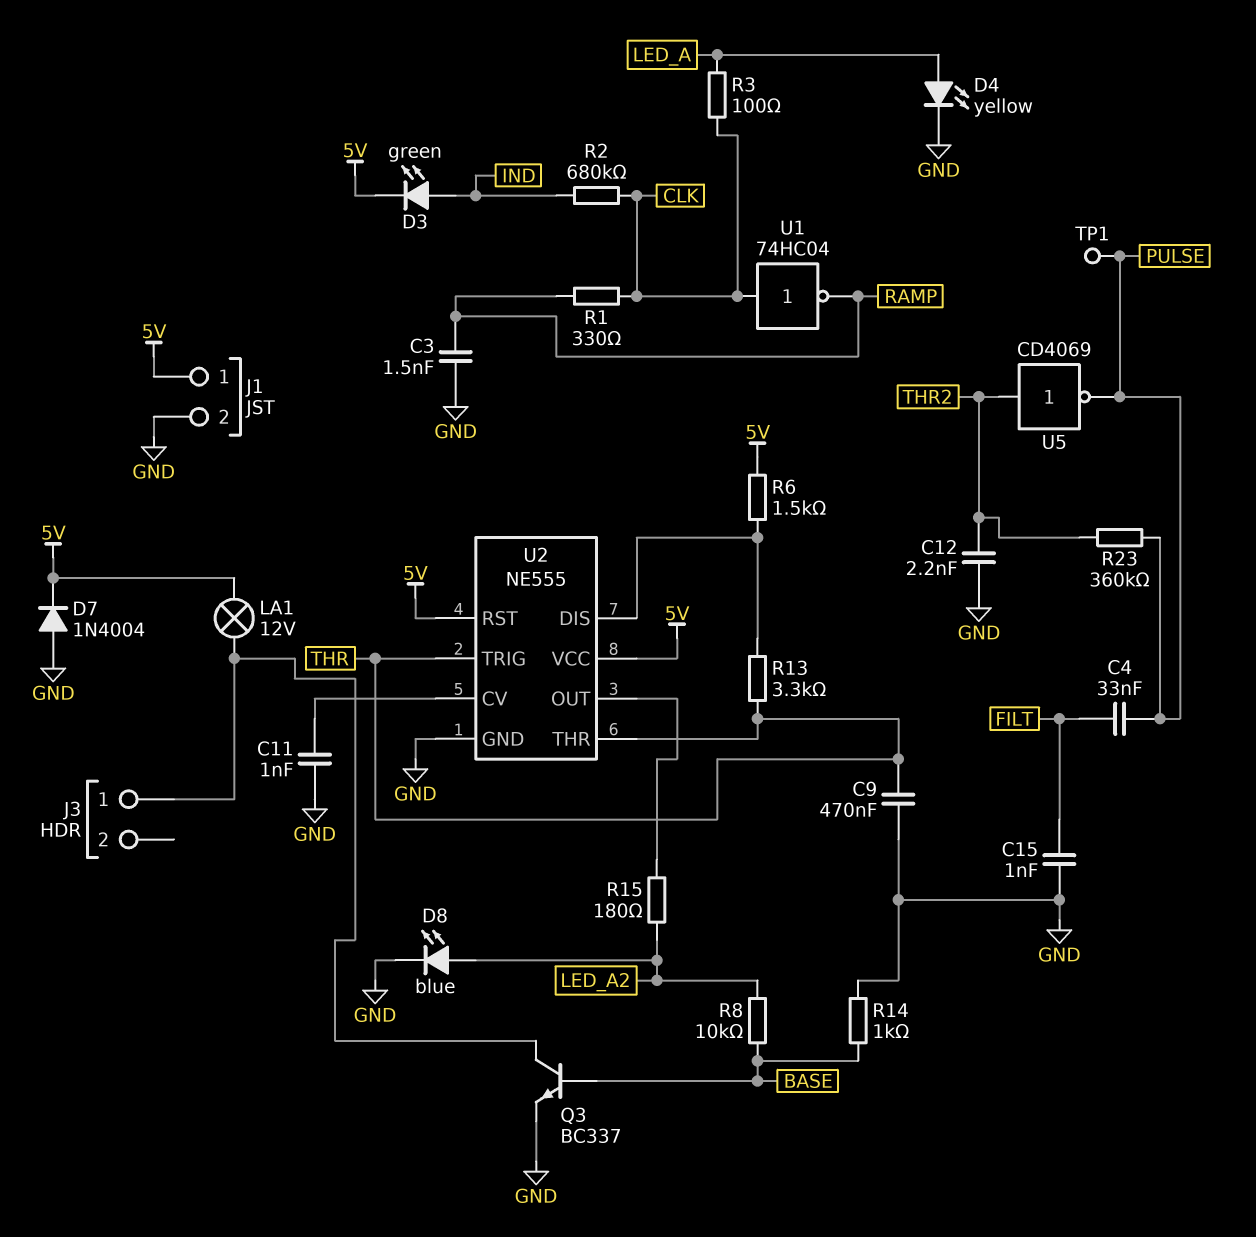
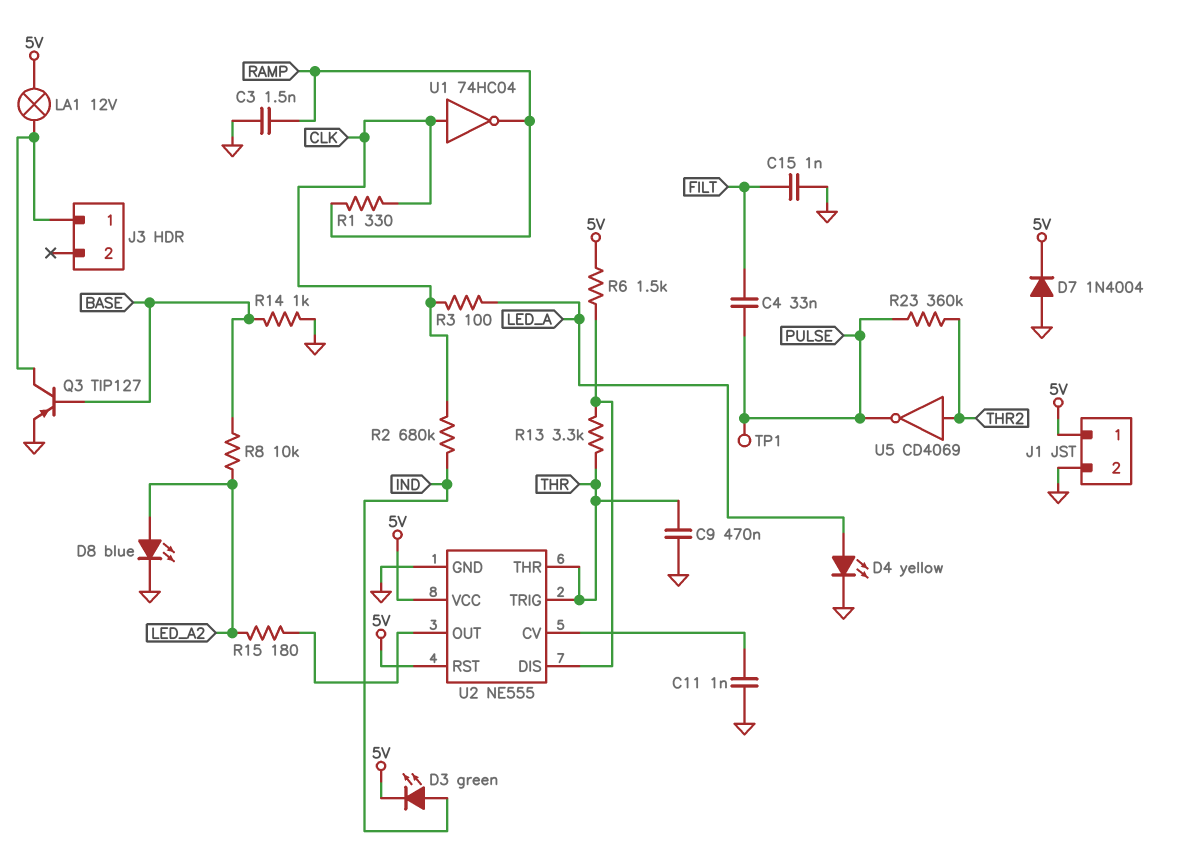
C12: 2.2nF (GND, THR2) -> none
Q3: NPN BC337 (B BASE, C J3/1, E GND) -> PNP TIP127 (B BASE, C J3/1, E GND)

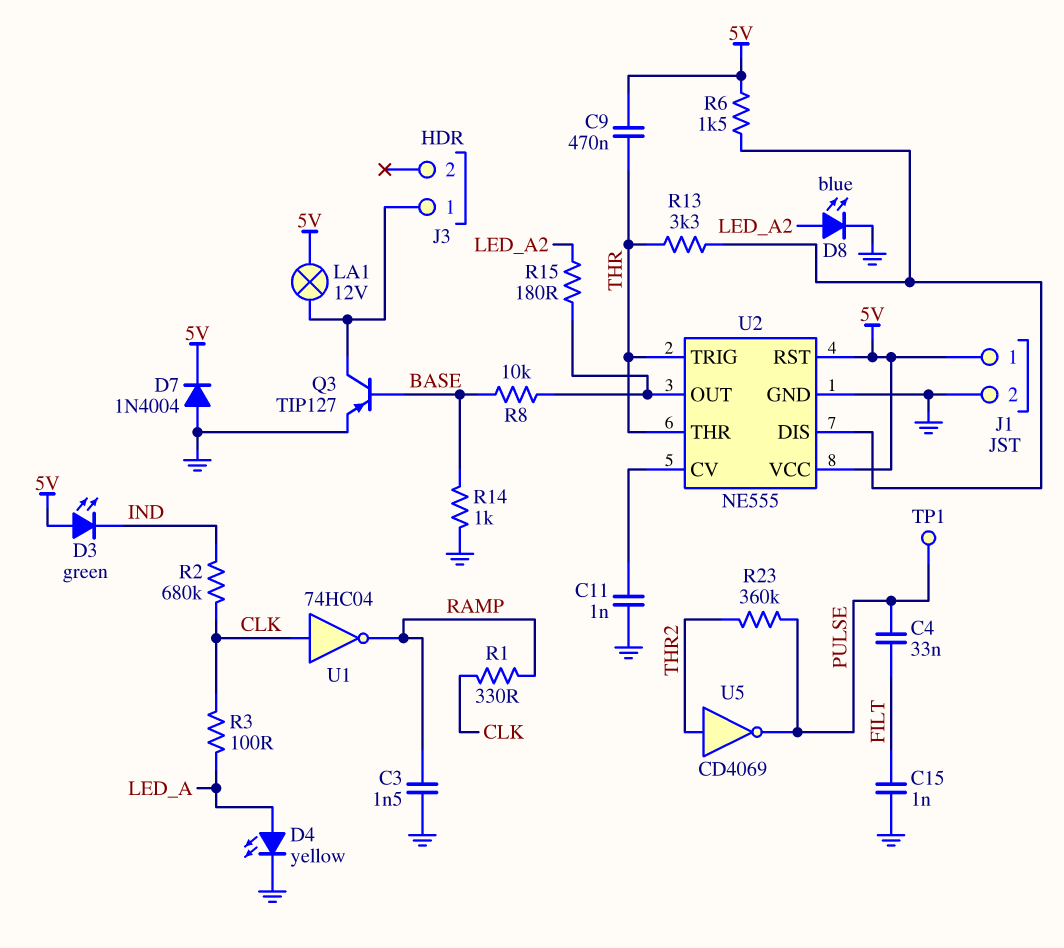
C9: 470nF (GND, THR) -> 470nF (5V, THR)
D3: LED green (A IND, K 5V) -> LED green (A 5V, K IND)
R8: 10k (BASE, LED_A2) -> 10k (BASE, U2/OUT)

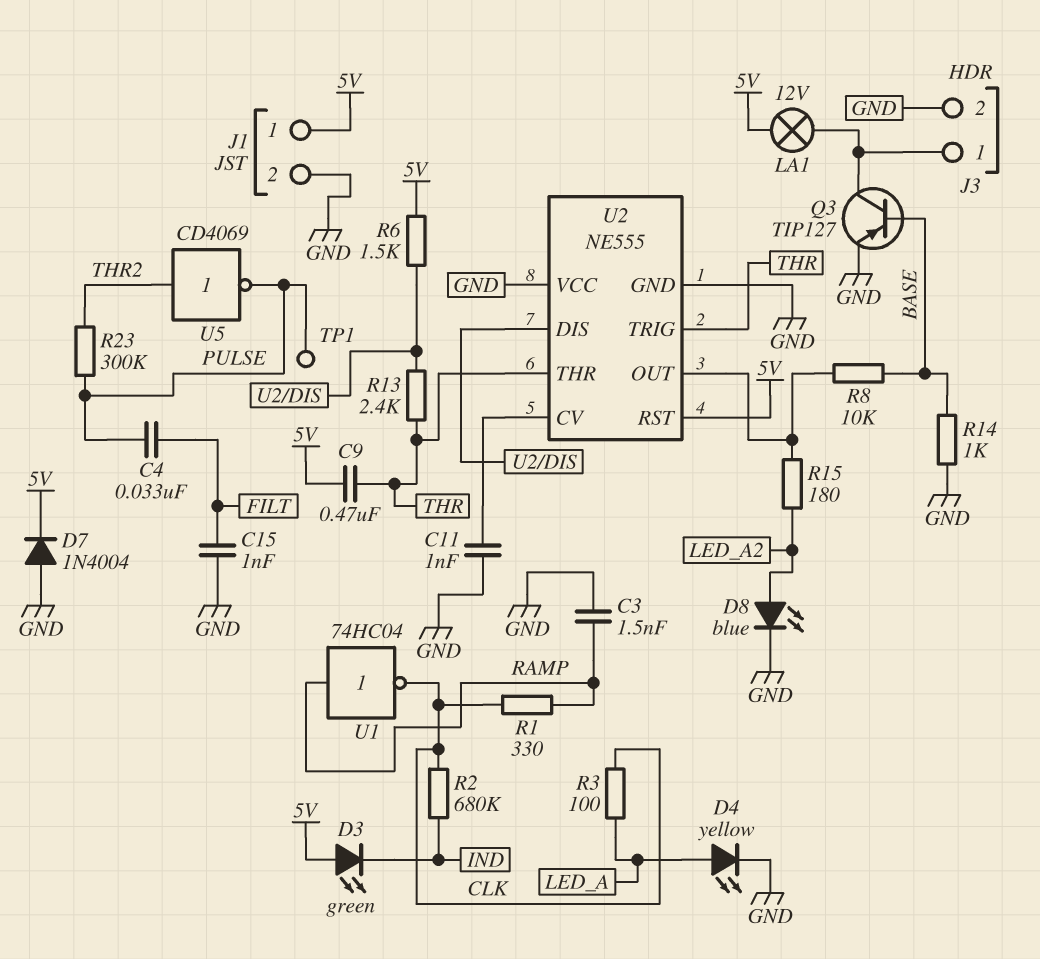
J3 pin 2: none -> GND
R13: 3.3k (THR, U2/DIS) -> 2.4k (THR, U2/DIS)
R23: 360k (PULSE, THR2) -> 300k (PULSE, THR2)
U1: NOT 74HC04 (in CLK, out RAMP) -> NOT 74HC04 (in RAMP, out CLK)
U2 pin VCC: 5V -> GND

